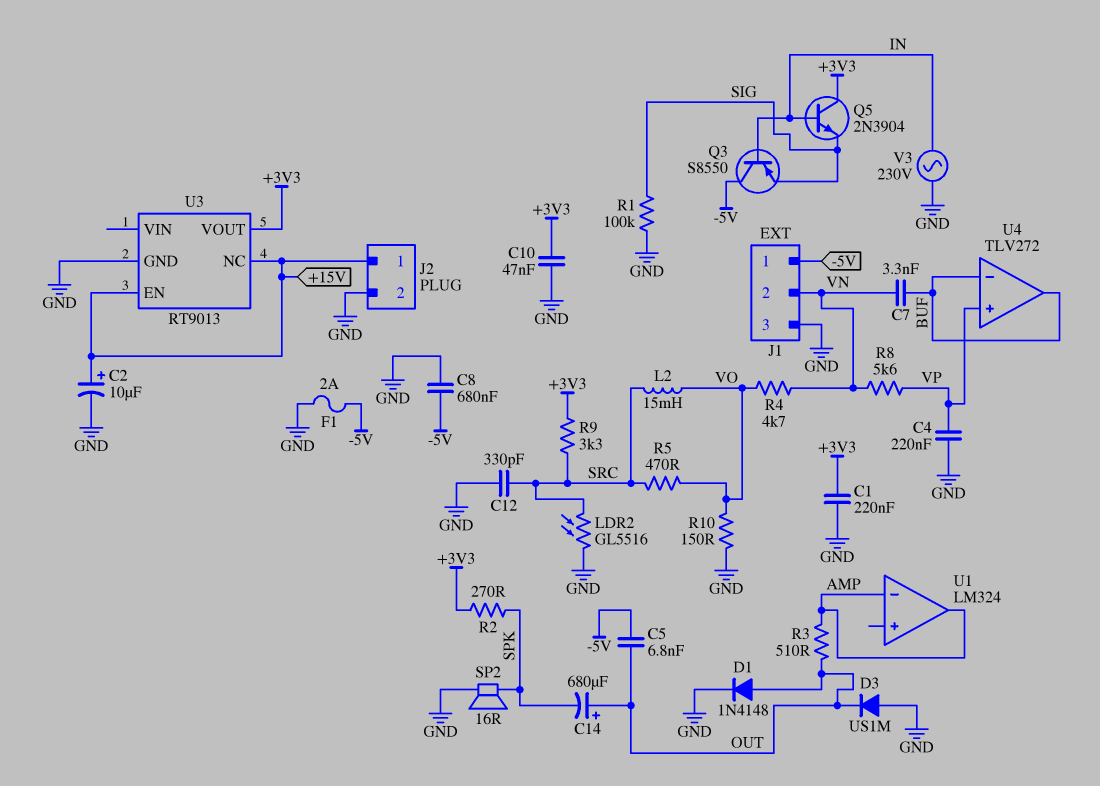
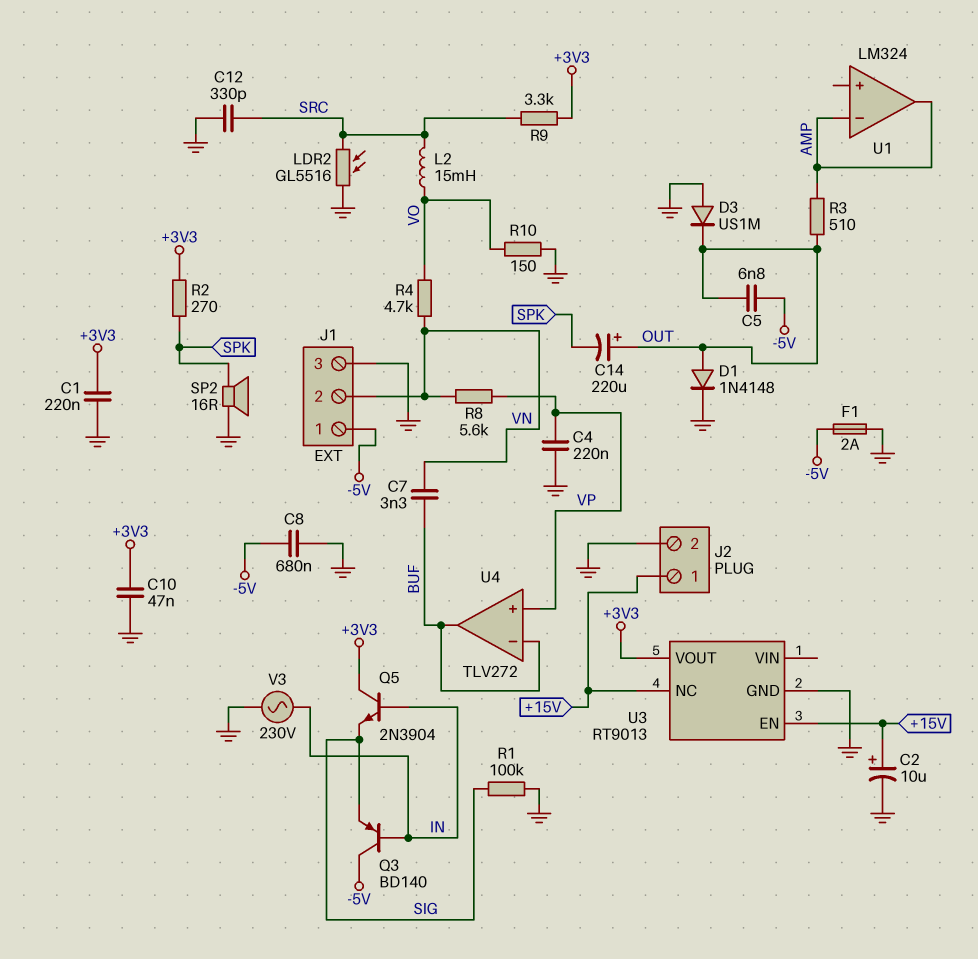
C14: 680uF (plus OUT, minus SPK) -> 220uF (plus OUT, minus SPK)
Q3: PNP S8550 (B IN, C -5V, E SIG) -> PNP BD140 (B IN, C -5V, E SIG)
R5: 470 (SRC, VO) -> none

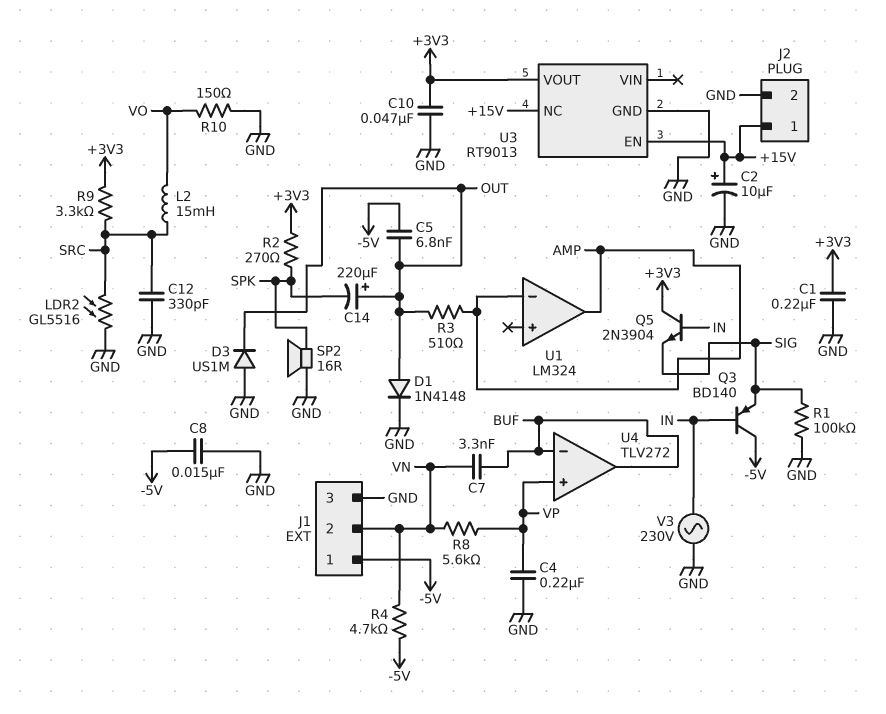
C8: 680nF (-5V, GND) -> 15nF (-5V, GND)
F1: 2A (-5V, GND) -> none
R4: 4.7k (VN, VO) -> 4.7k (-5V, VN)

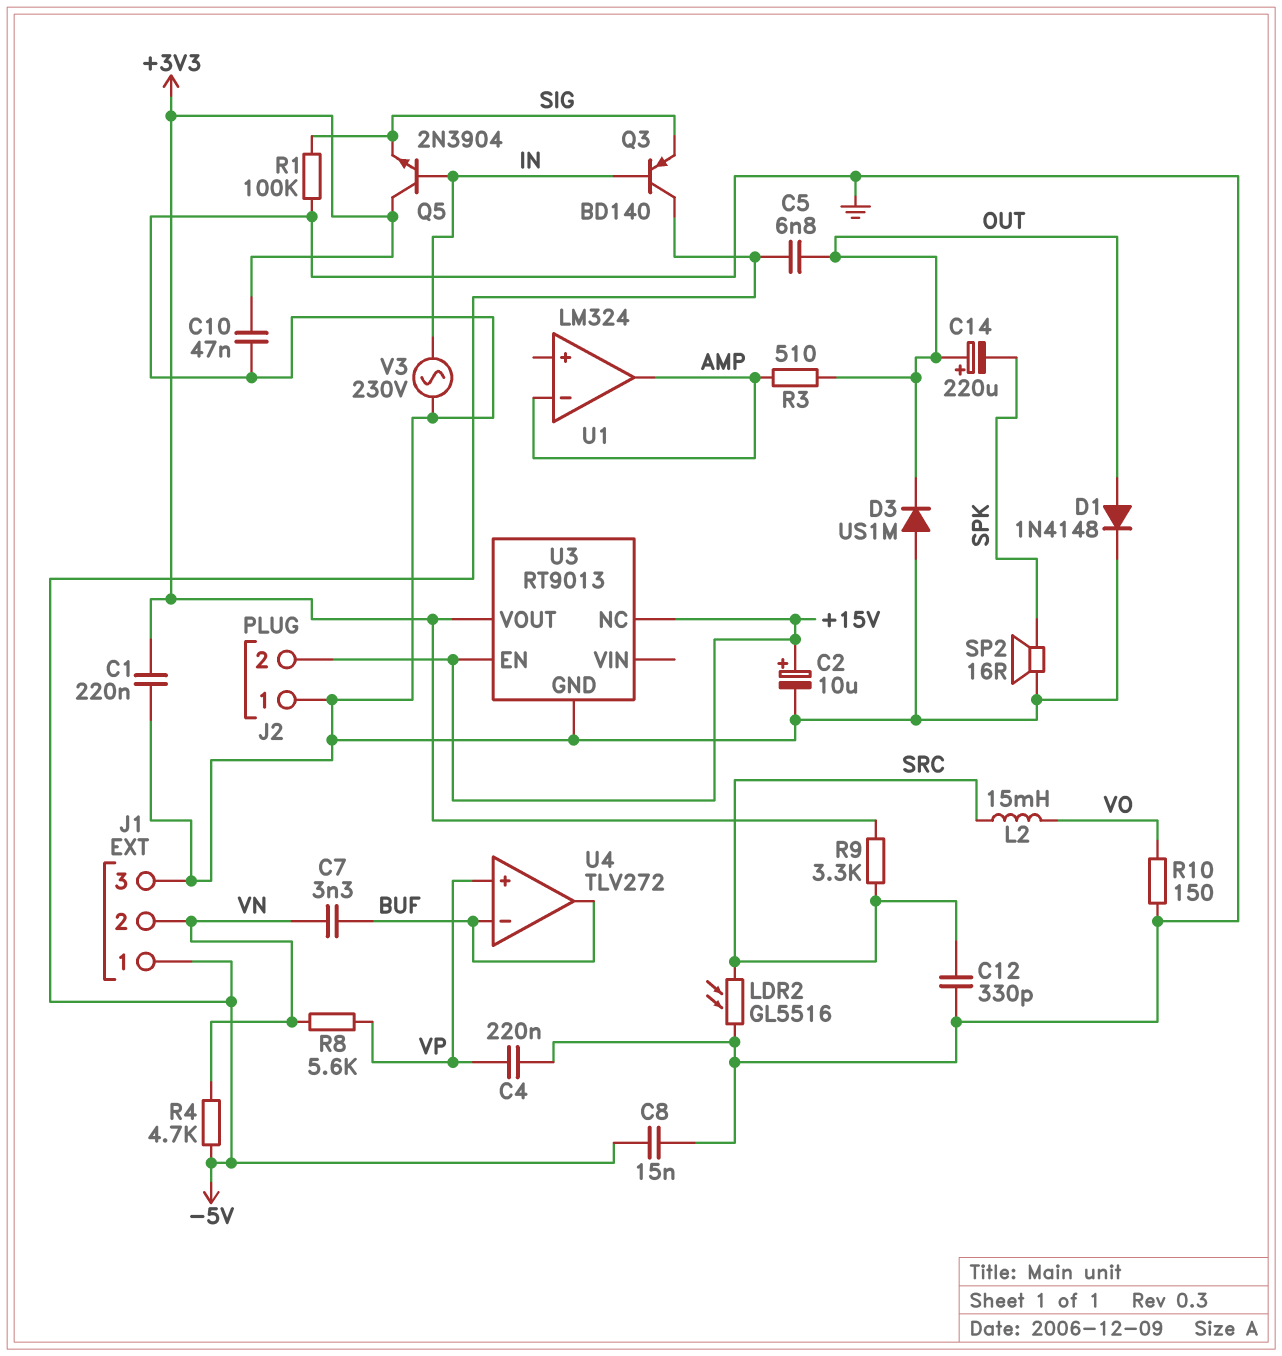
J2 pin 1: +15V -> GND
J2 pin 2: GND -> +15V
R2: 270 (+3V3, SPK) -> none

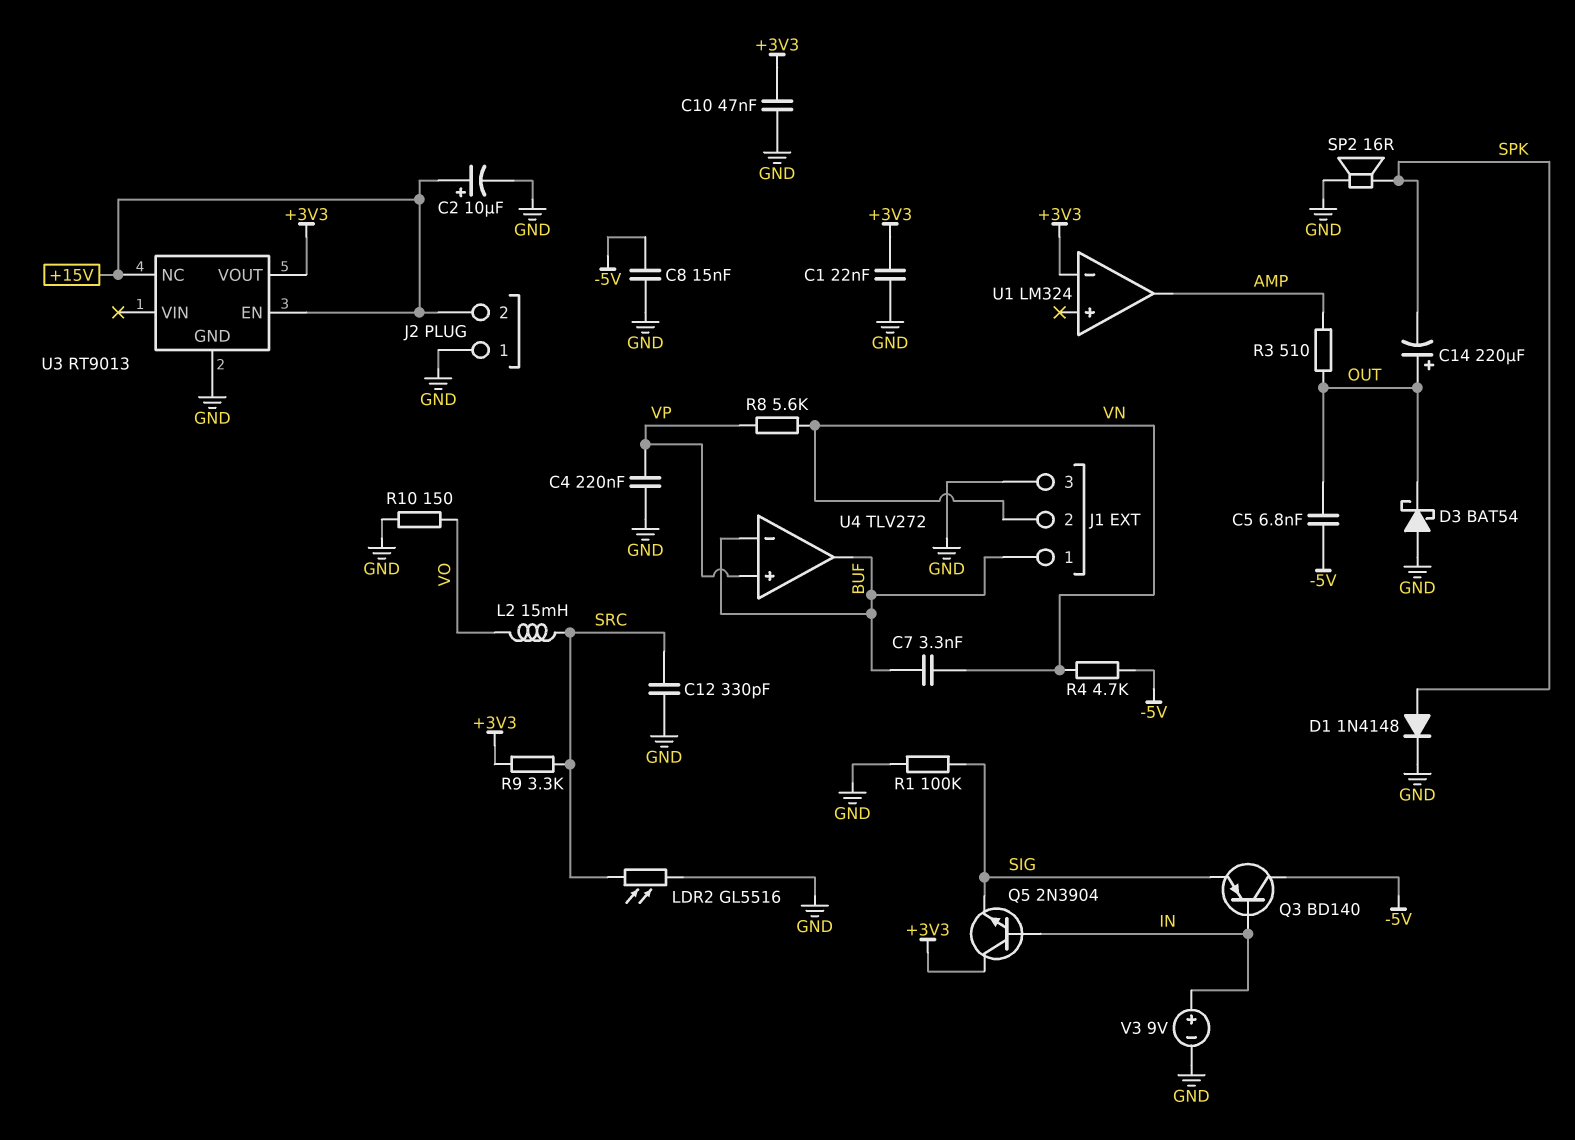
C1: 220nF (+3V3, GND) -> 22nF (+3V3, GND)
D1: diode 1N4148 (A OUT, K GND) -> diode 1N4148 (A SPK, K GND)
D3: diode US1M (A GND, K OUT) -> schottky BAT54 (A GND, K OUT)
J1 pin 1: -5V -> BUF
U1 pin in-: AMP -> +3V3
V3: AC 230V (GND, IN) -> 9V (plus IN, minus GND)

